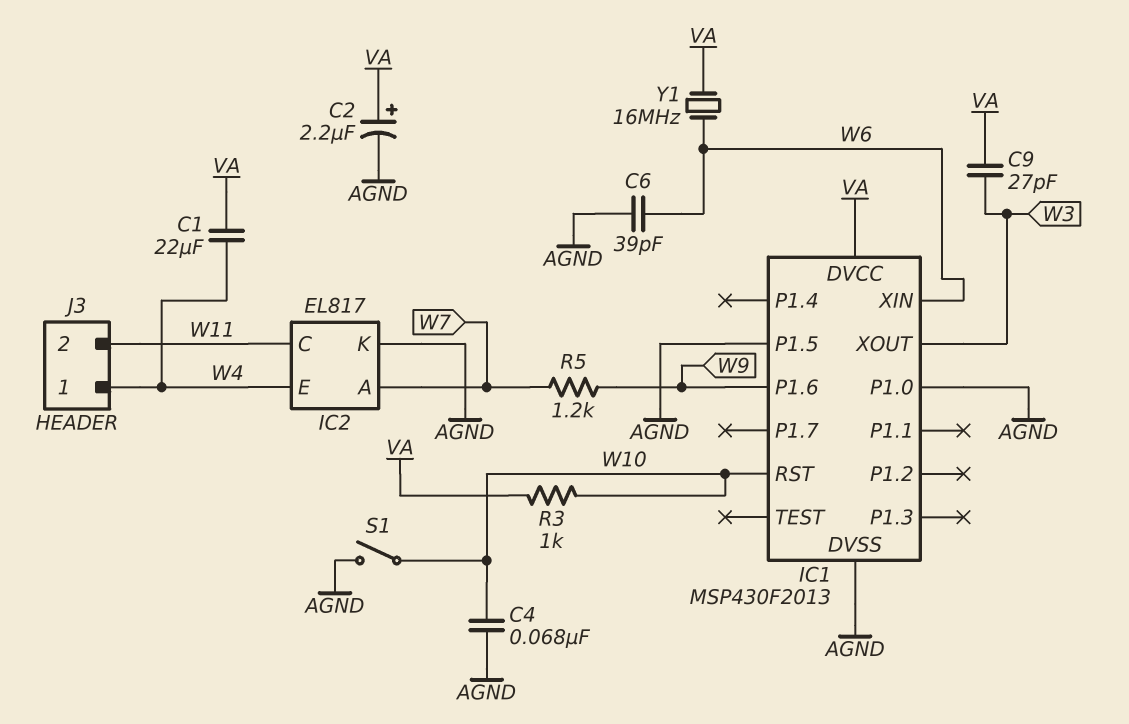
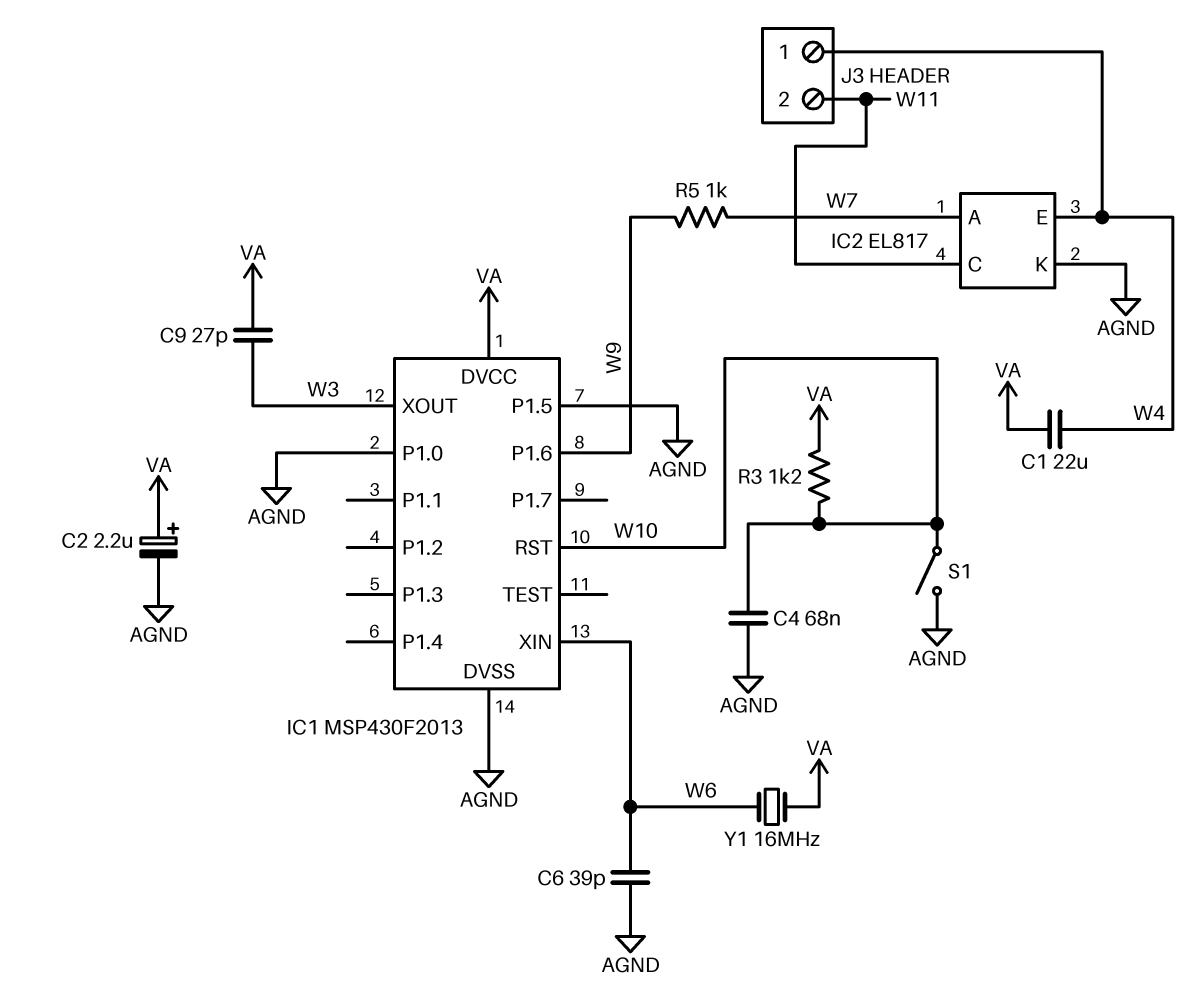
R3: 1k (VA, W10) -> 1.2k (VA, W10)
R5: 1.2k (W7, W9) -> 1k (W7, W9)

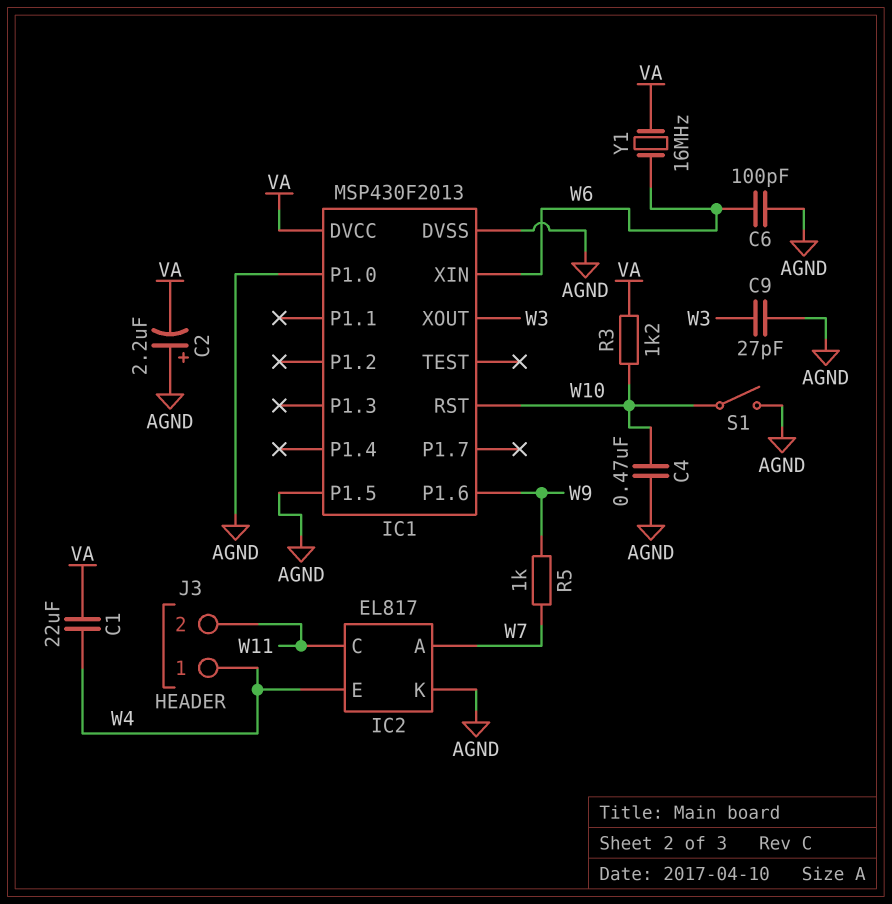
C2: 2.2uF (plus VA, minus AGND) -> 2.2uF (plus AGND, minus VA)
C4: 68nF (AGND, W10) -> 470nF (AGND, W10)
C6: 39pF (AGND, W6) -> 100pF (AGND, W6)
C9: 27pF (VA, W3) -> 27pF (AGND, W3)

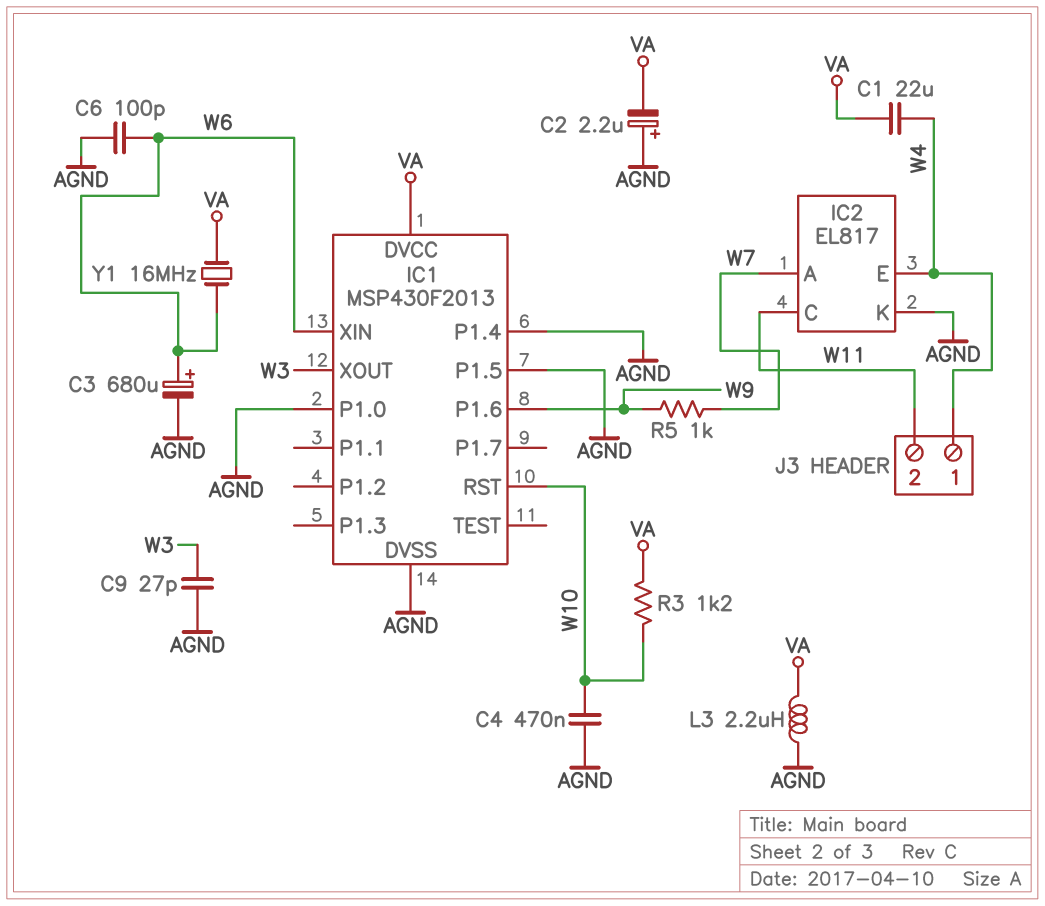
C3: none -> 680uF (plus W6, minus AGND)
IC1 pin P1.4: none -> AGND
L3: none -> 2.2uH (AGND, VA)
S1: switch (AGND, W10) -> none

